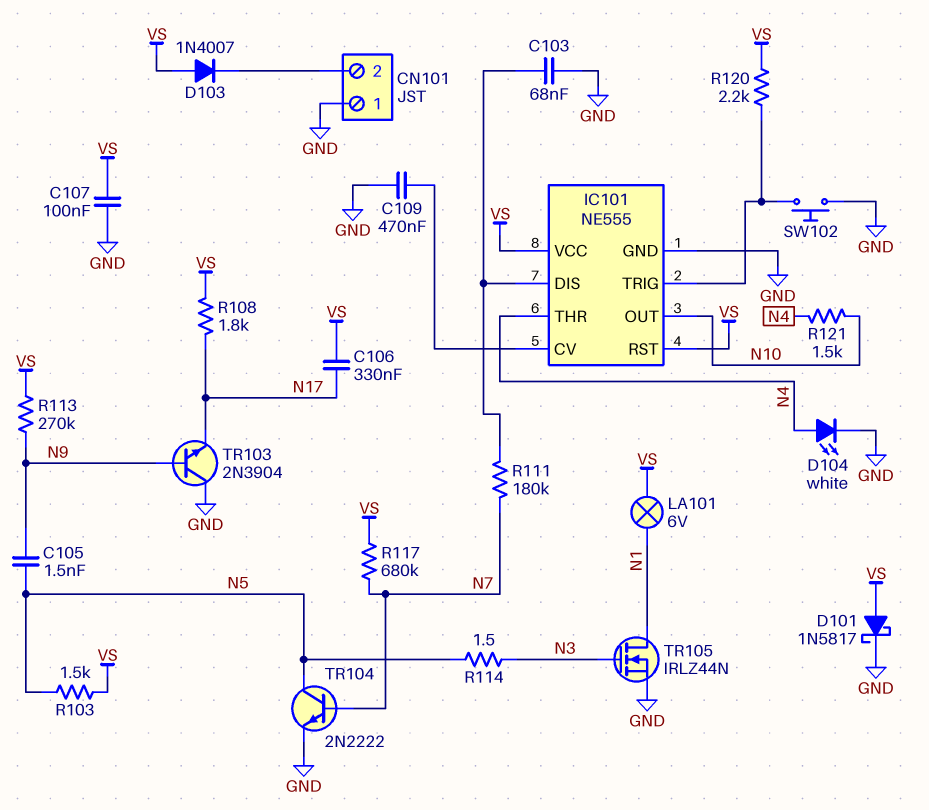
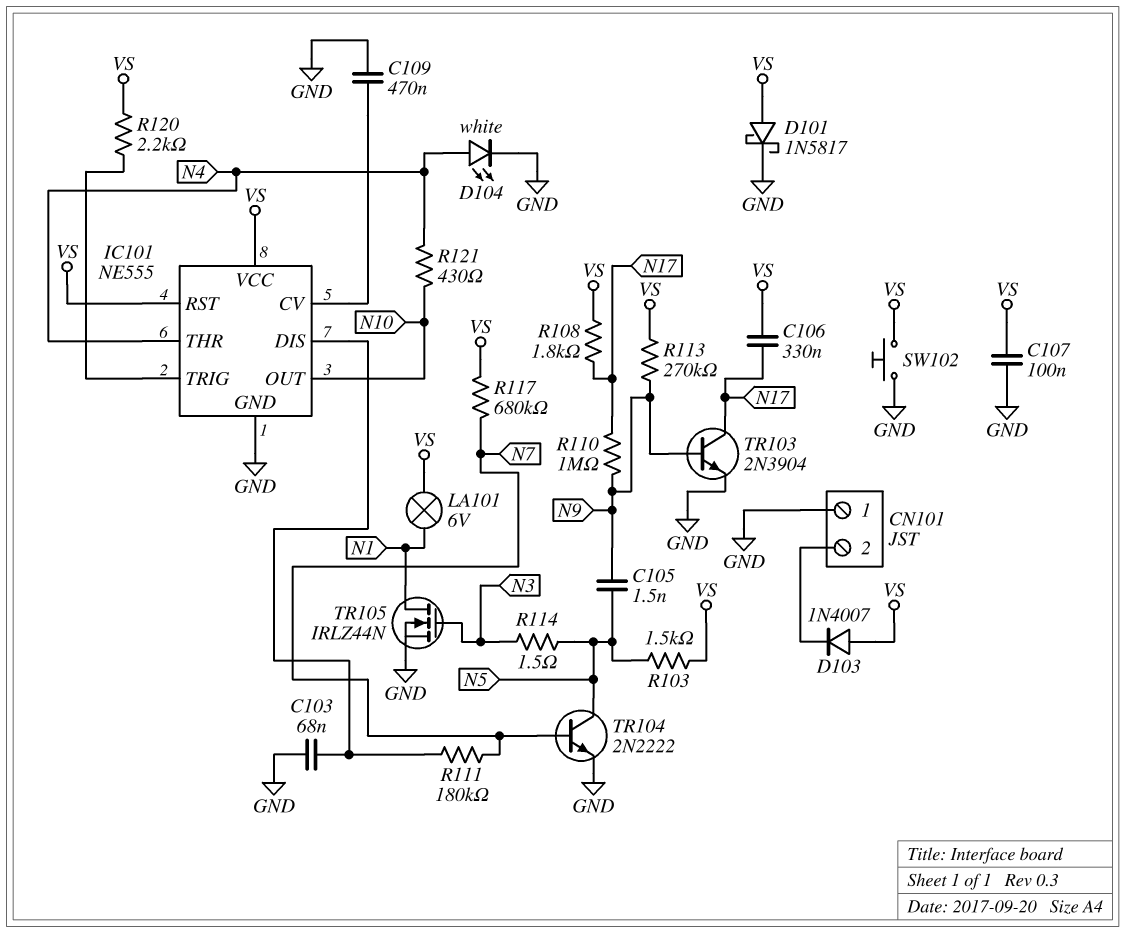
R110: none -> 1M (N9, N17)
R121: 1.5k (N4, N10) -> 430 (N4, N10)
SW102: button (GND, IC101/TRIG) -> button (GND, VS)
TR103: NPN 2N3904 (B N9, C GND, E N17) -> NPN 2N3904 (B N9, C N17, E GND)

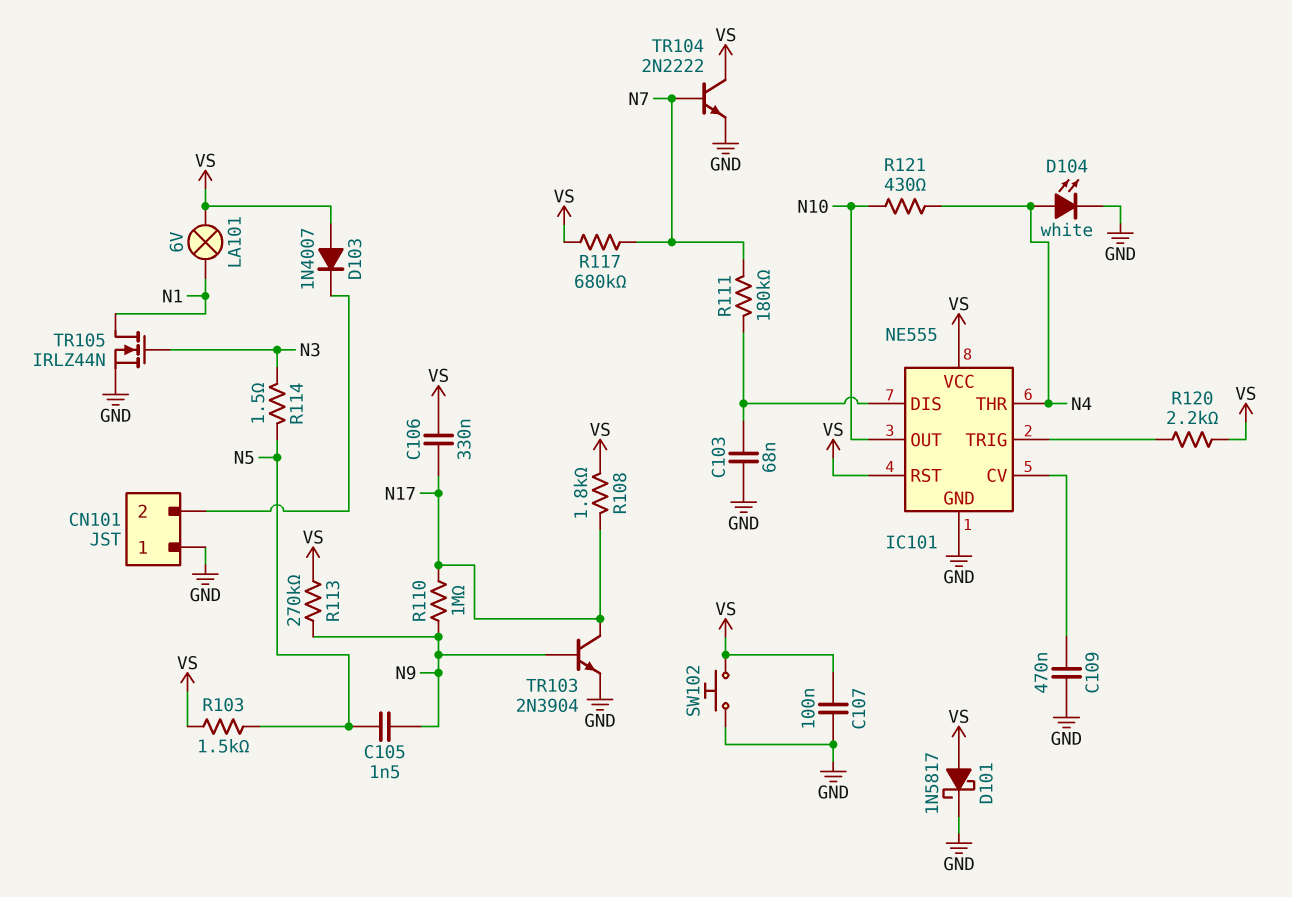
TR104: NPN 2N2222 (B N7, C N5, E GND) -> NPN 2N2222 (B N7, C VS, E GND)

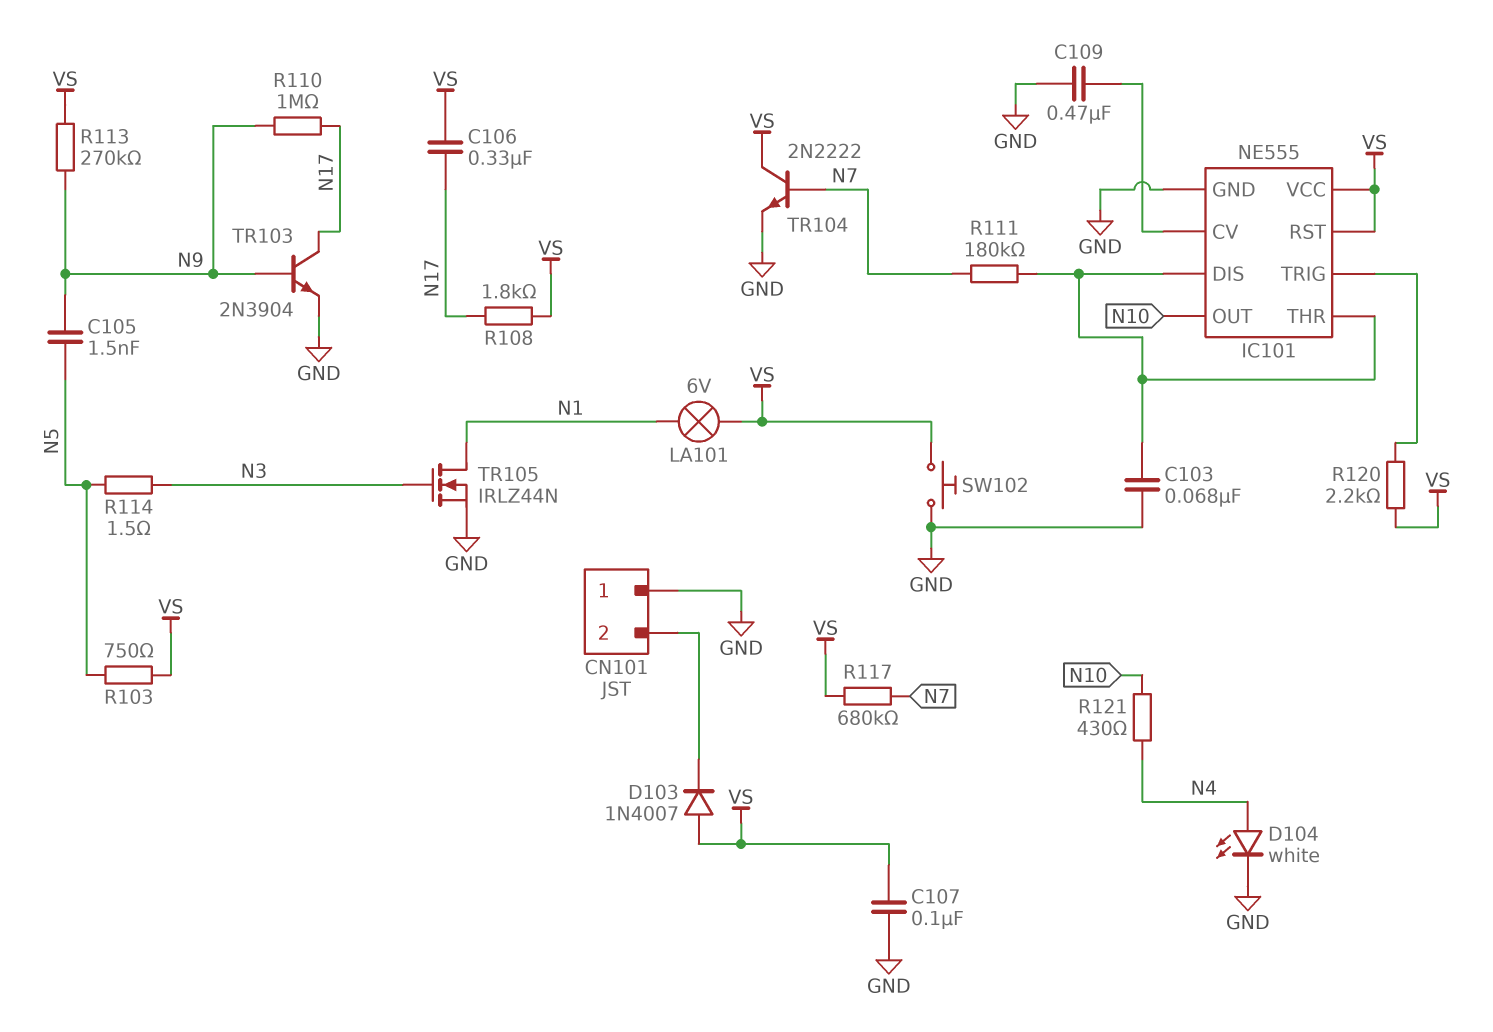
D101: schottky 1N5817 (A VS, K GND) -> none
IC101 pin THR: N4 -> IC101/DIS
R103: 1.5k (N5, VS) -> 750 (N5, VS)

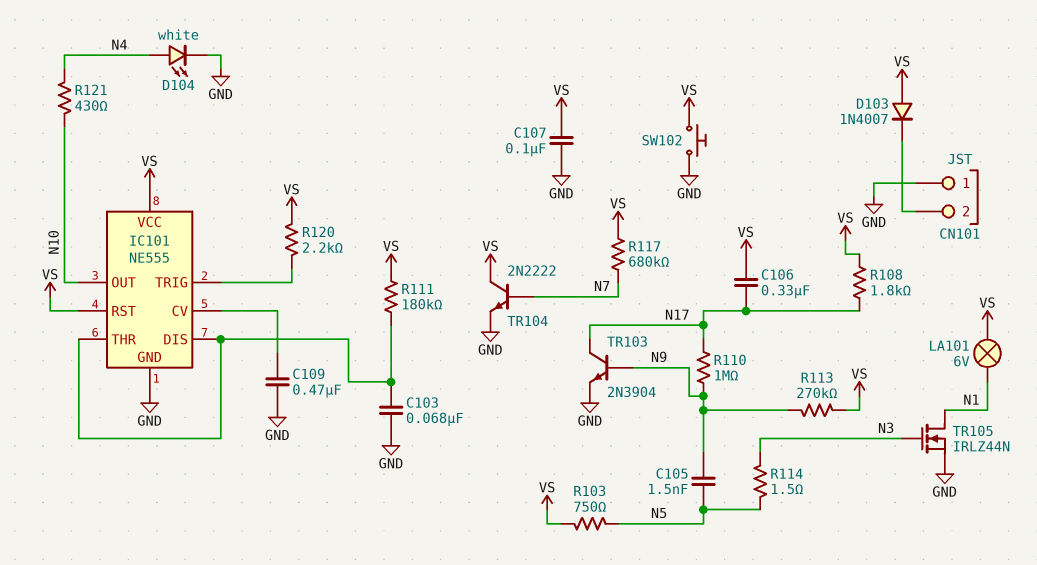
R111: 180k (IC101/DIS, N7) -> 180k (IC101/DIS, VS)

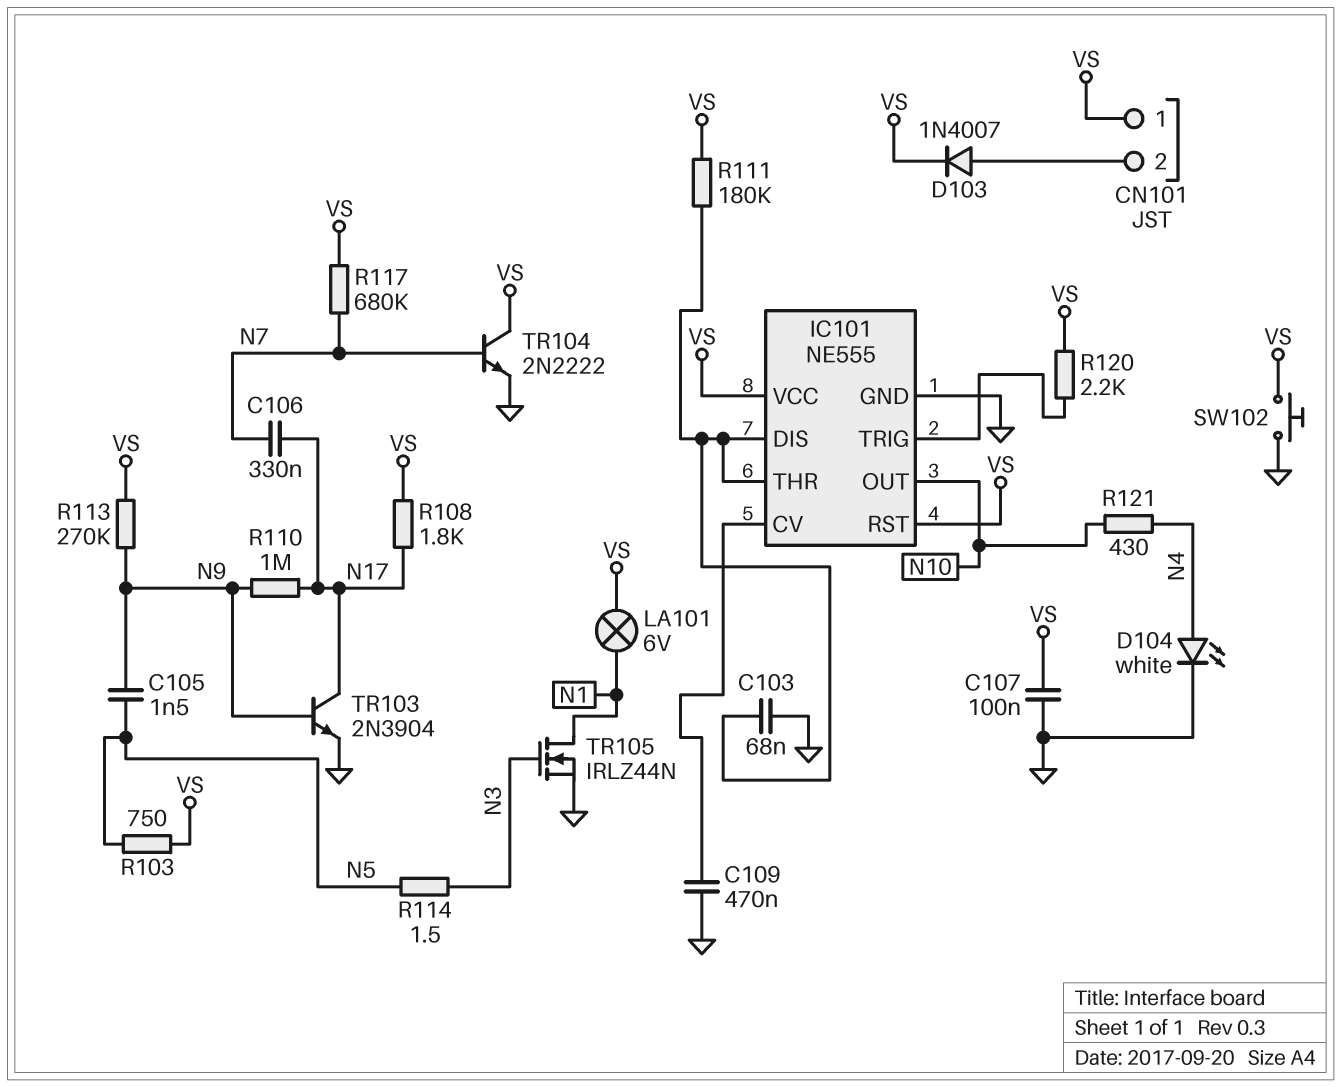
C106: 330nF (N17, VS) -> 330nF (N7, N17)
CN101 pin 1: GND -> VS
D103: diode 1N4007 (A VS, K CN101/2) -> diode 1N4007 (A CN101/2, K VS)

